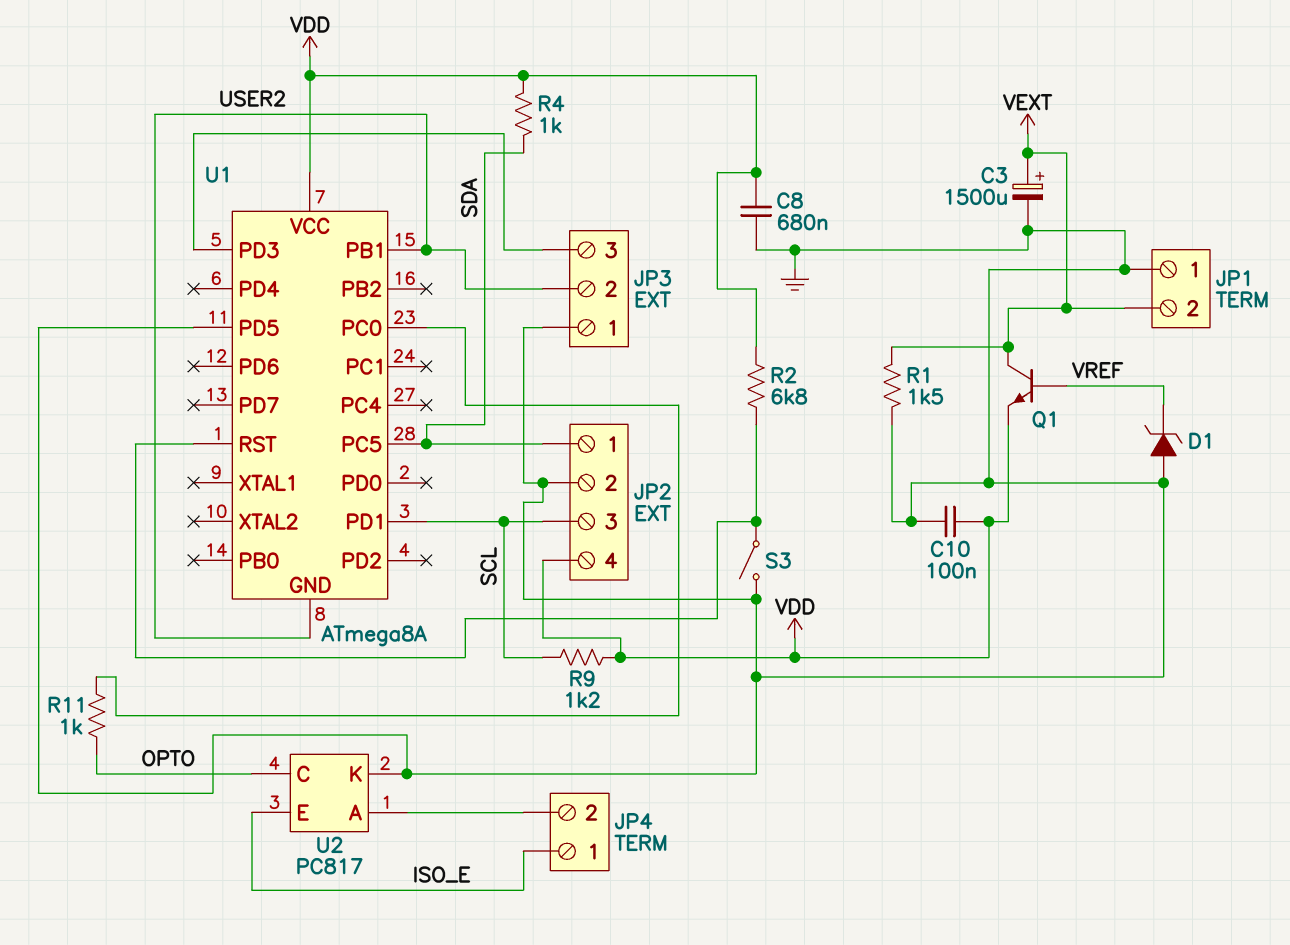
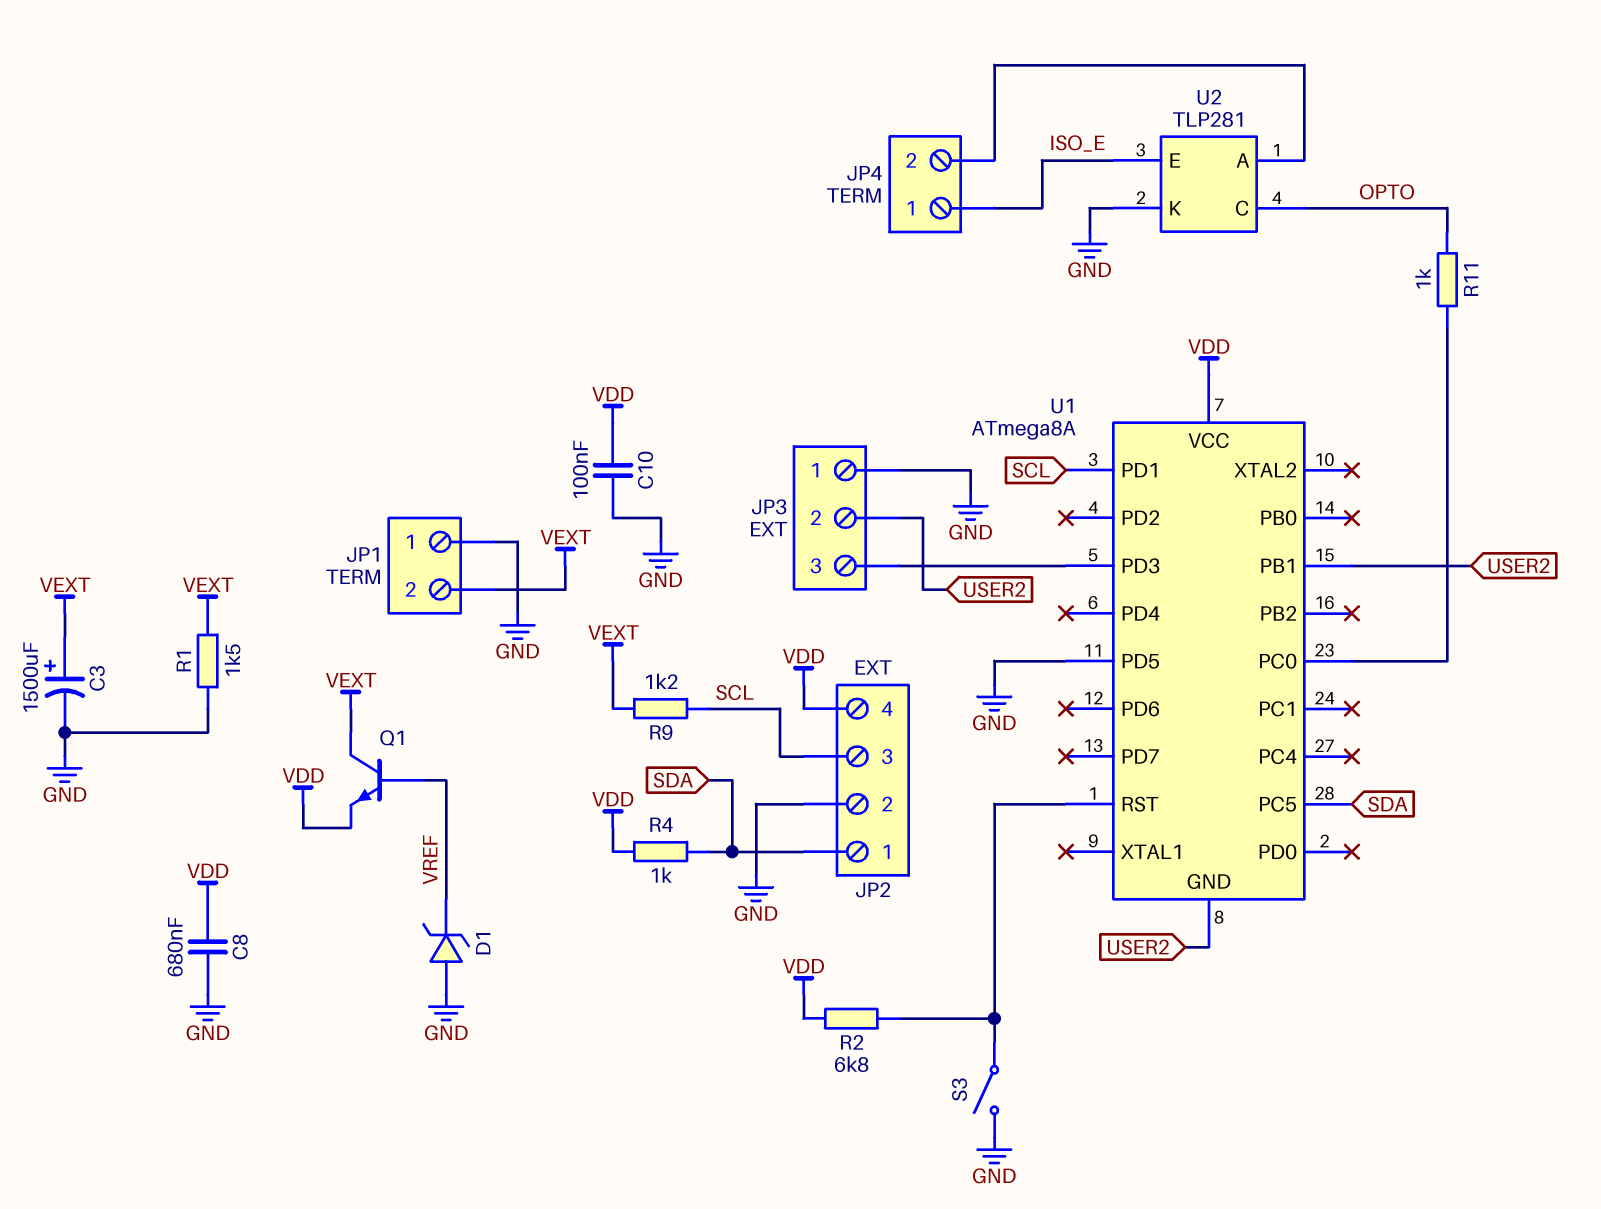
R9: 1.2k (SCL, VDD) -> 1.2k (SCL, VEXT)
U2: PC817 -> TLP281

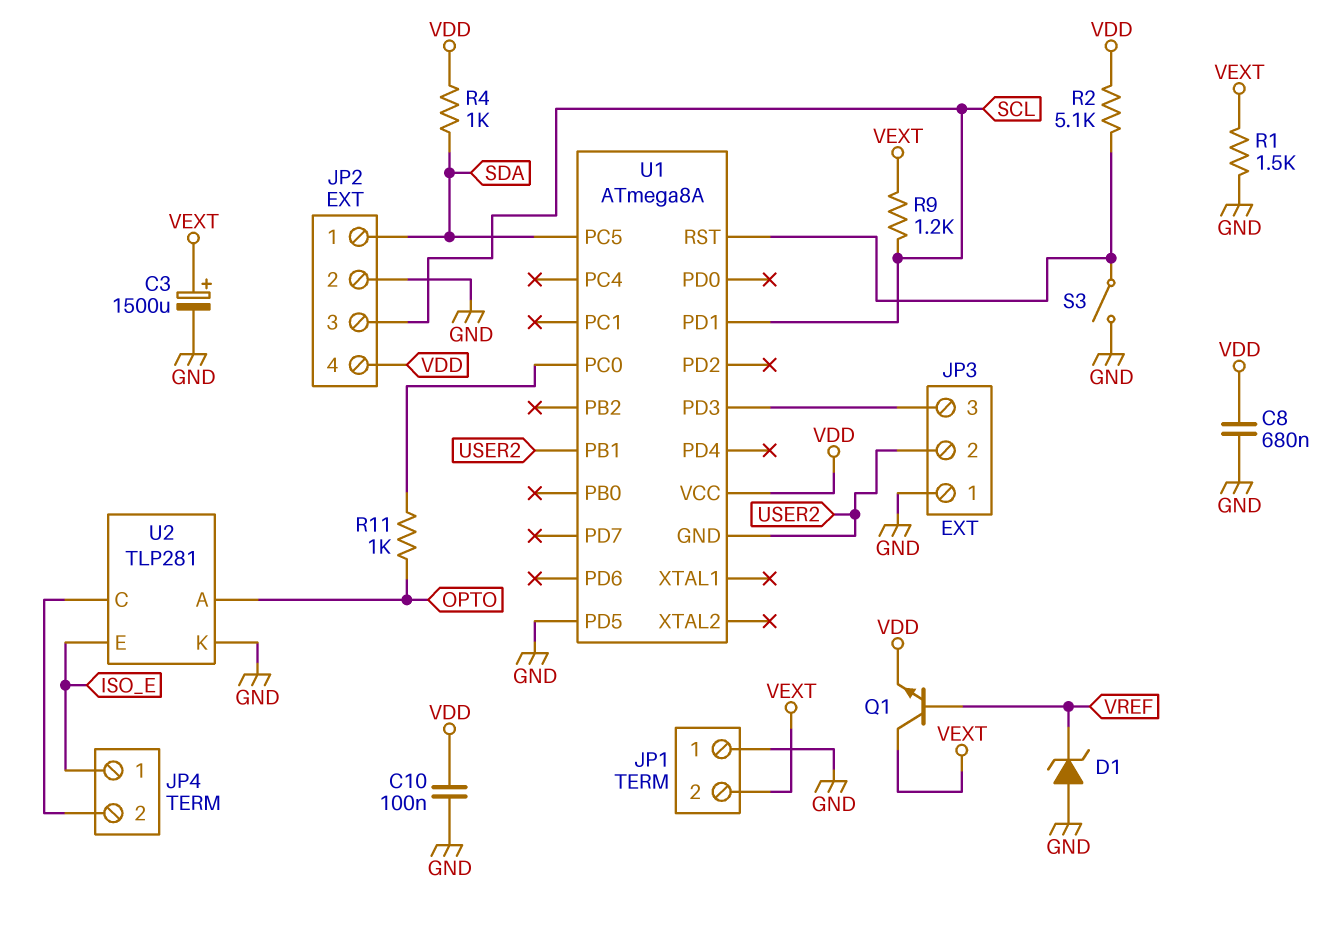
R2: 6.8k (U1/RST, VDD) -> 5.1k (U1/RST, VDD)
U2 pin A: JP4/2 -> OPTO
U2 pin C: OPTO -> JP4/2

